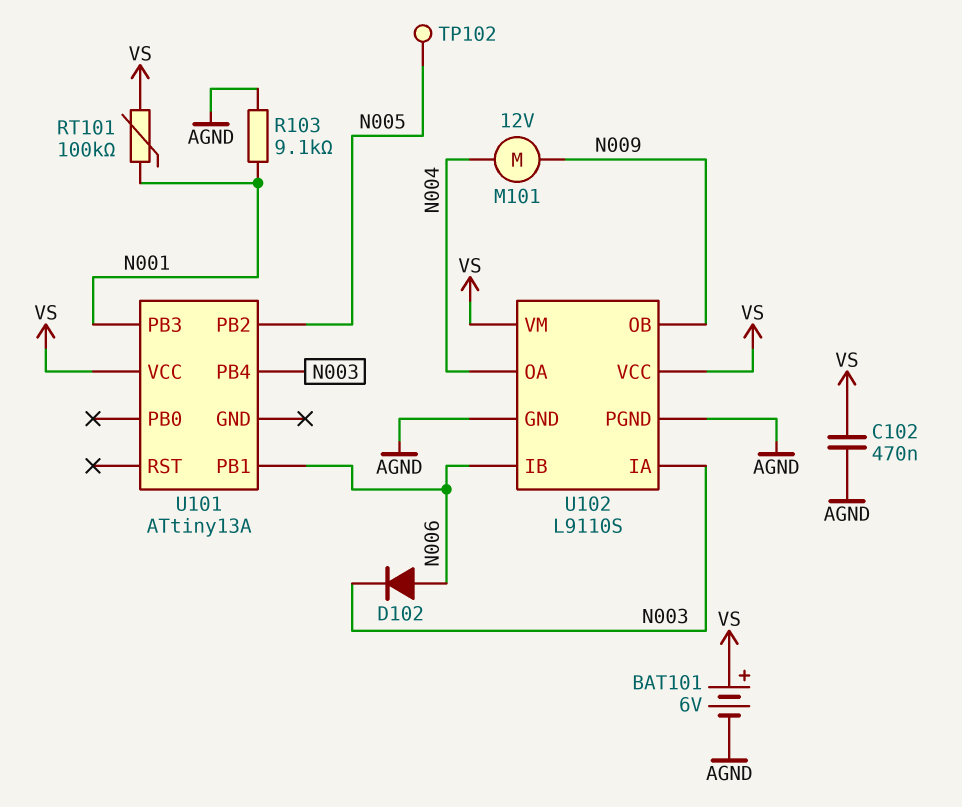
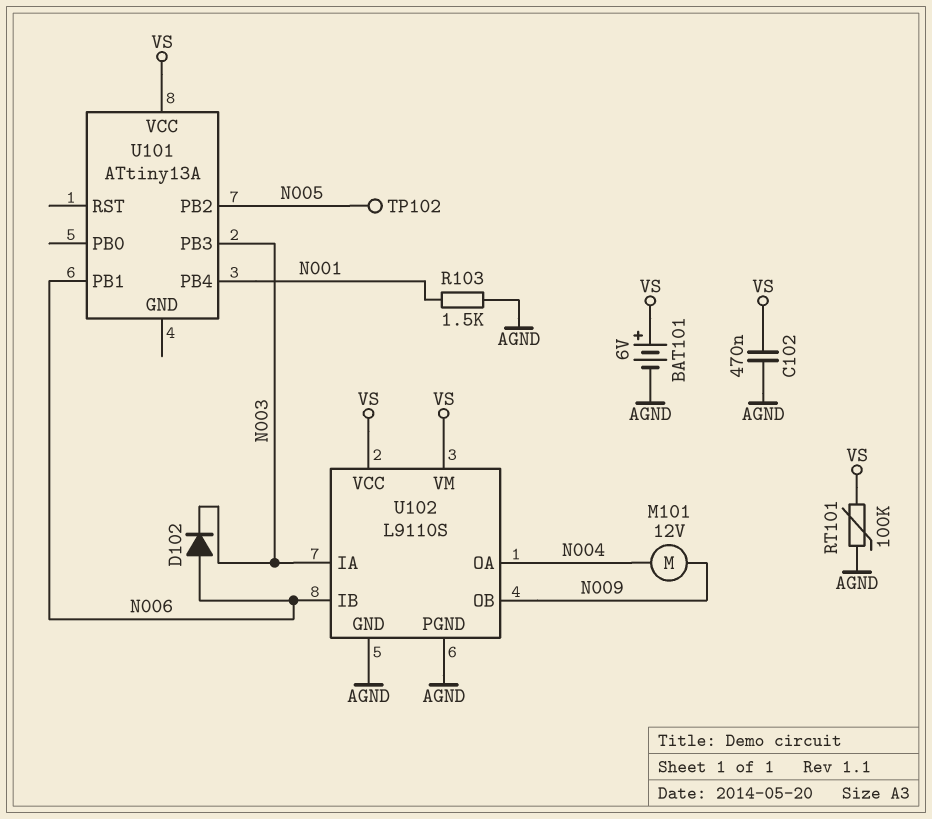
R103: 9.1k (AGND, N001) -> 1.5k (AGND, N001)
RT101: 100k (N001, VS) -> 100k (AGND, VS)
U101 pin PB3: N001 -> N003
U101 pin PB4: N003 -> N001

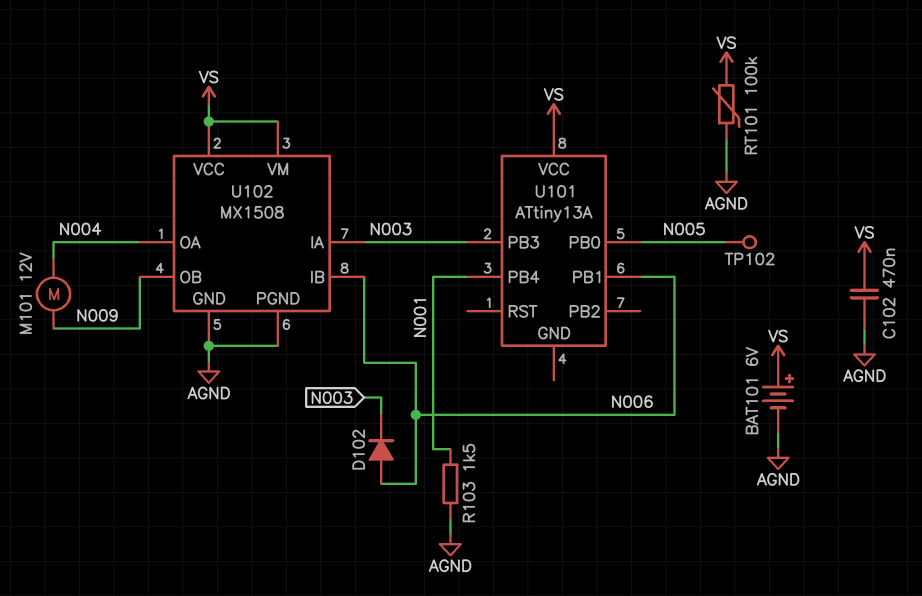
U101 pin PB0: none -> N005
U101 pin PB2: N005 -> none
U102: L9110S -> MX1508

